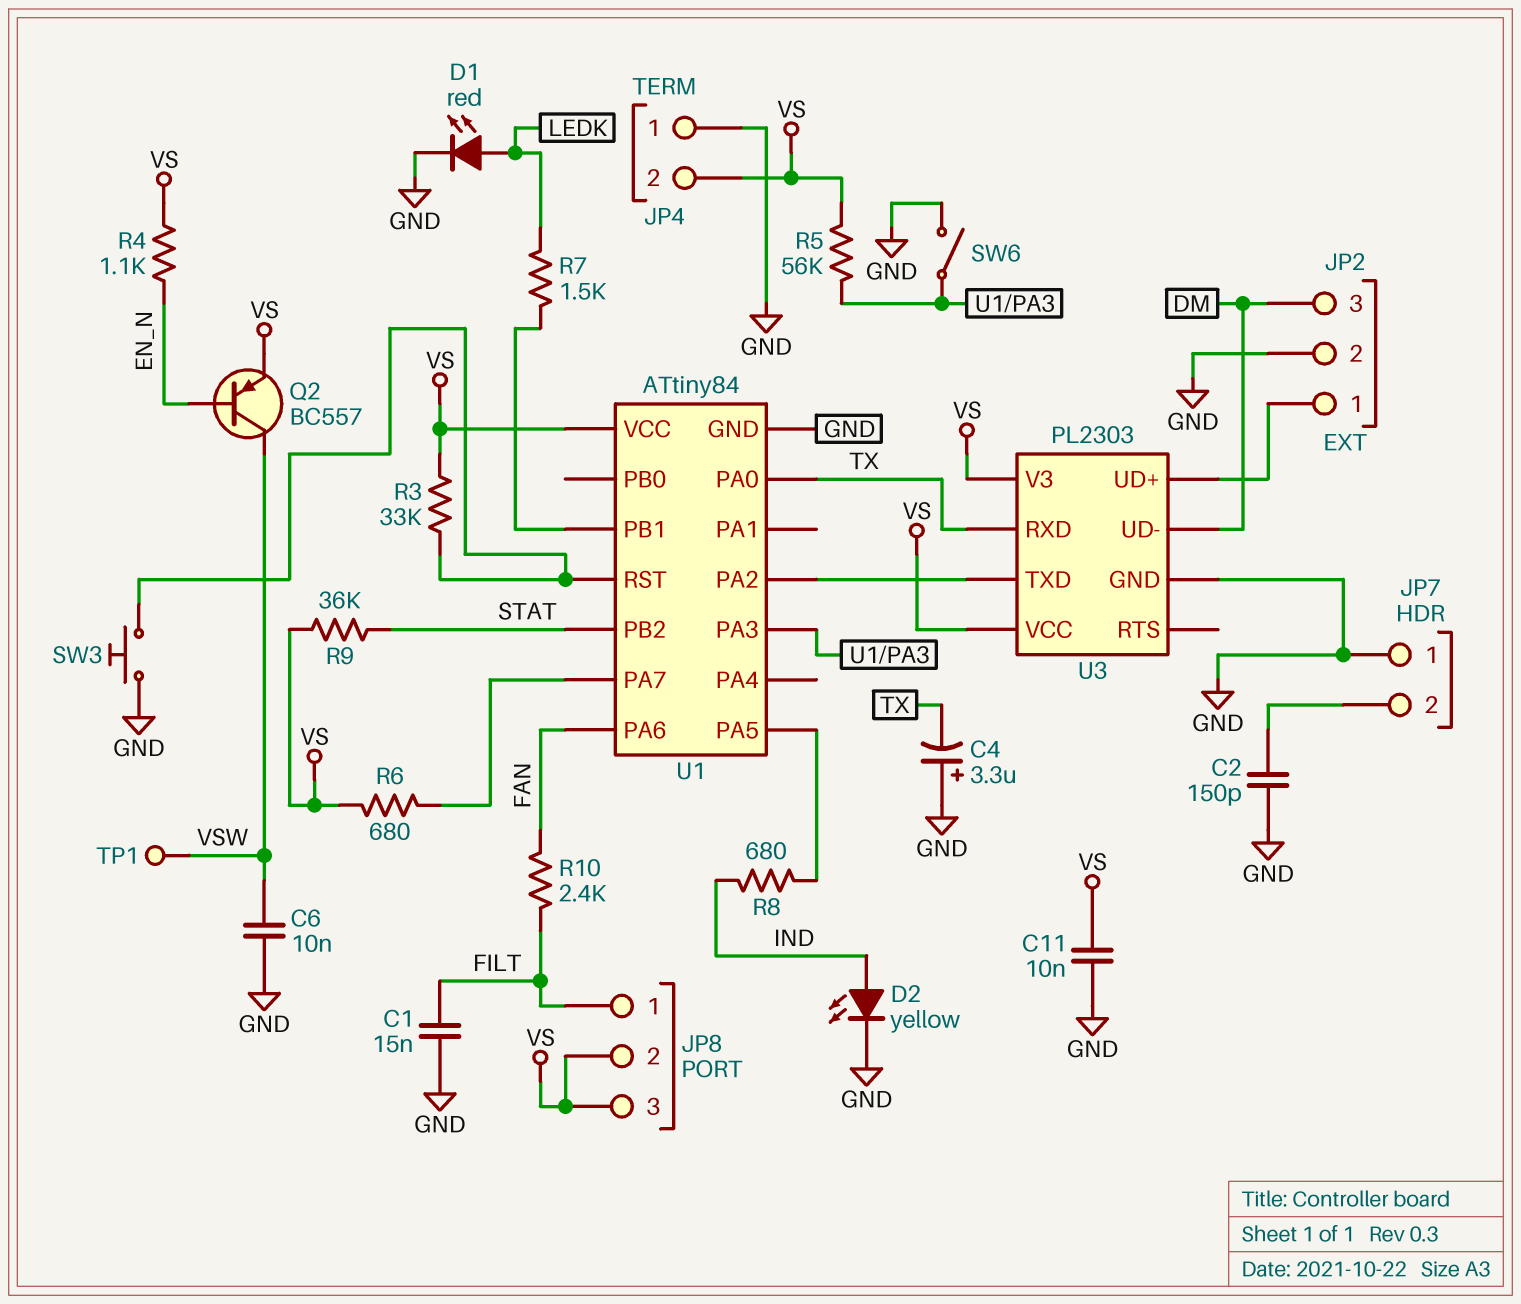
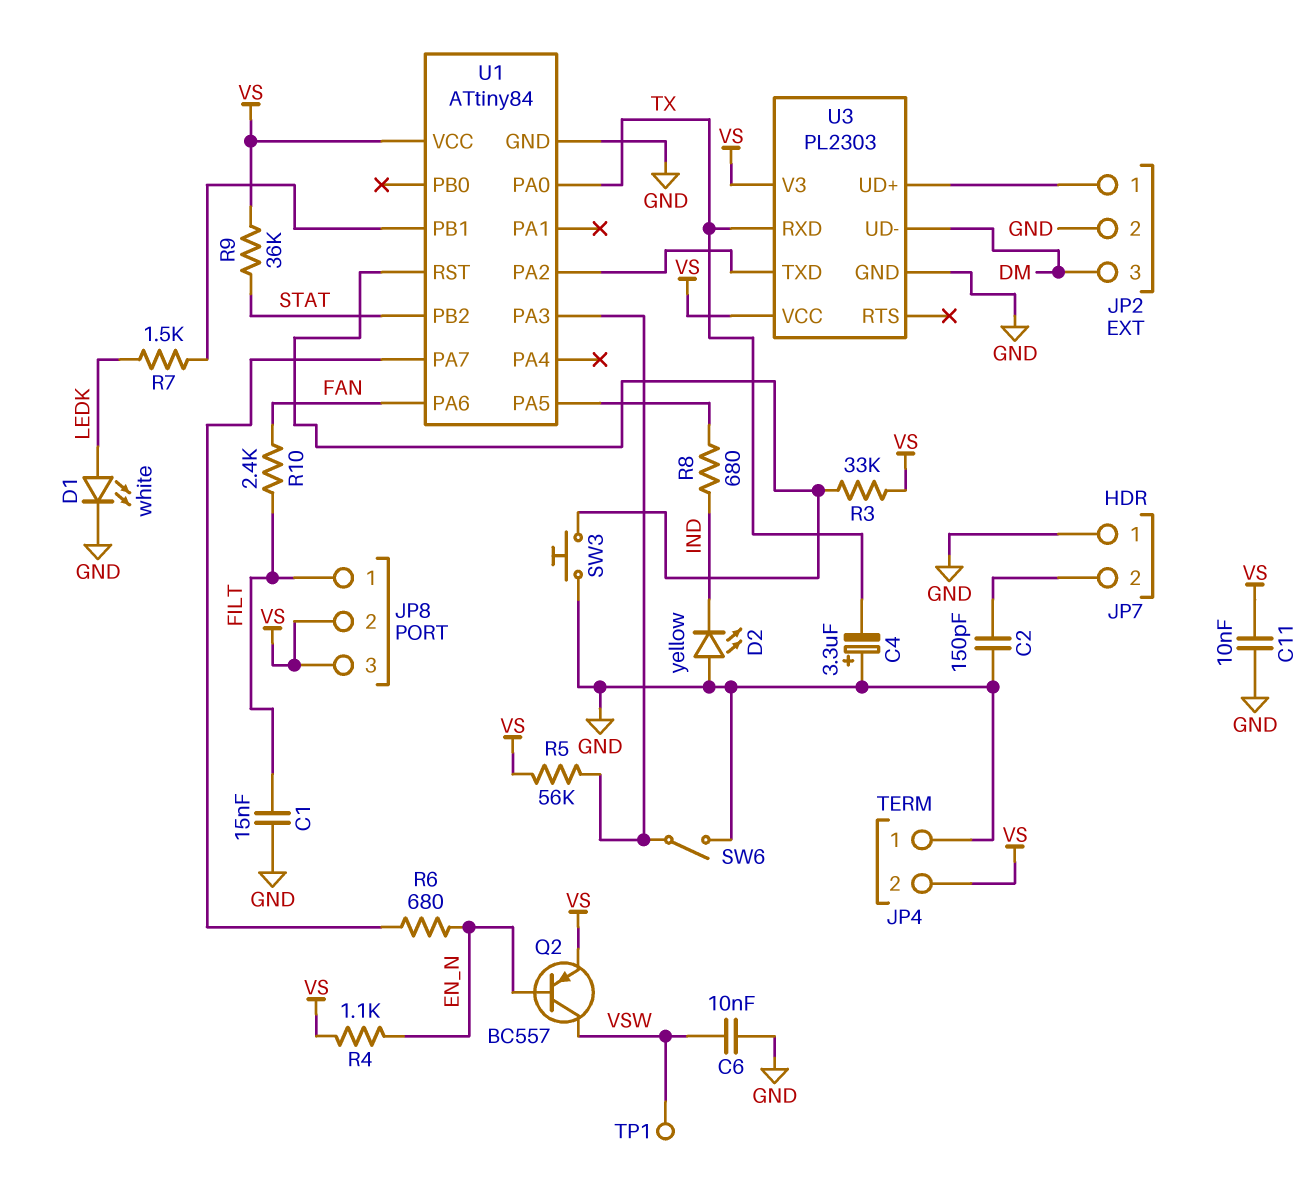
D1: LED red (A LEDK, K GND) -> LED white (A LEDK, K GND)
D2: LED yellow (A IND, K GND) -> LED yellow (A GND, K IND)
R6: 680 (U1/PA7, VS) -> 680 (EN_N, U1/PA7)

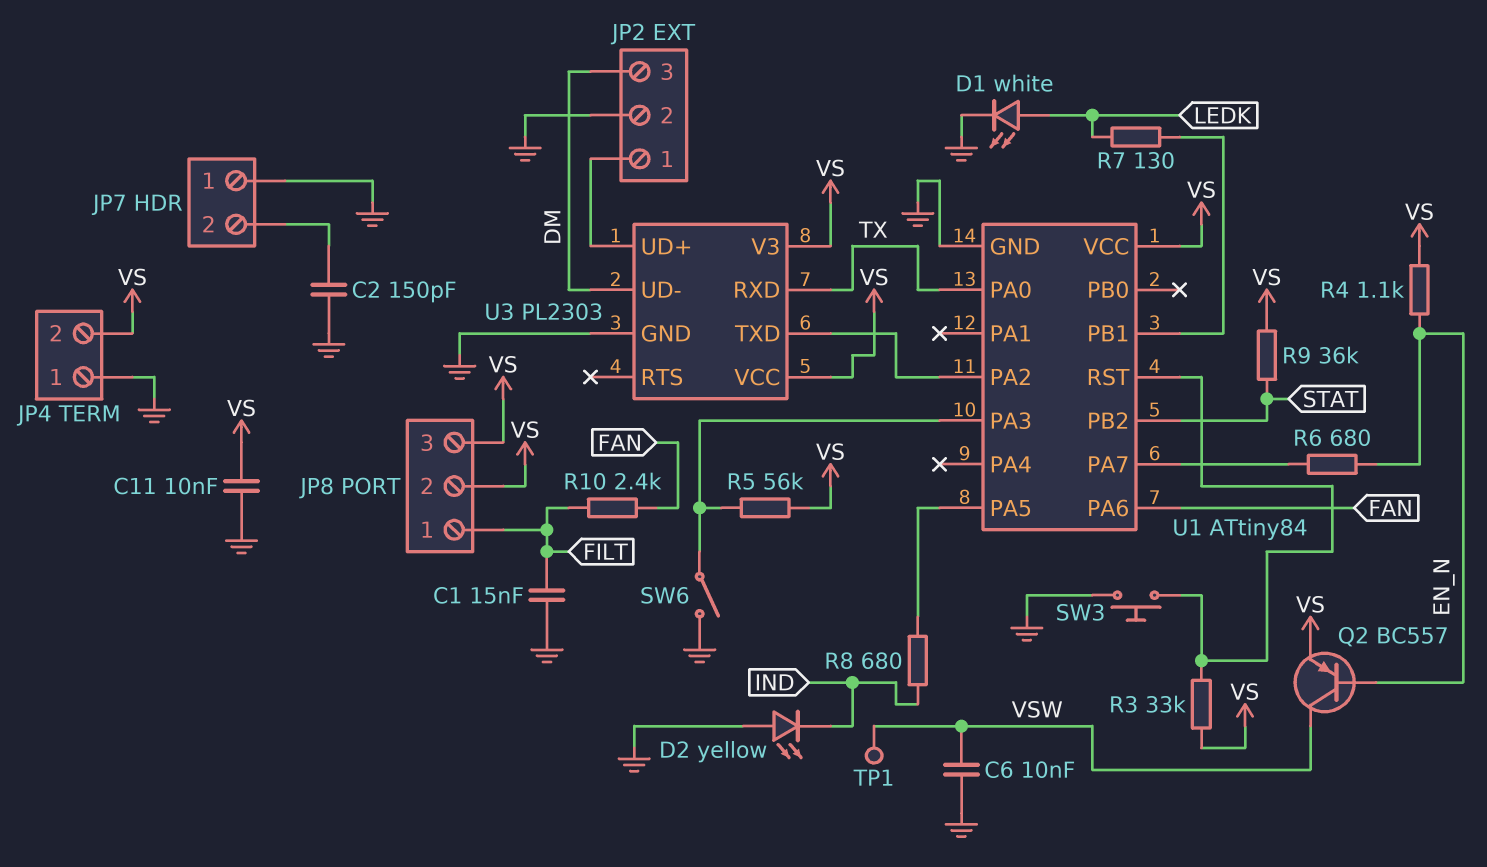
C4: 3.3uF (plus GND, minus TX) -> none
R7: 1.5k (LEDK, U1/PB1) -> 130 (LEDK, U1/PB1)

